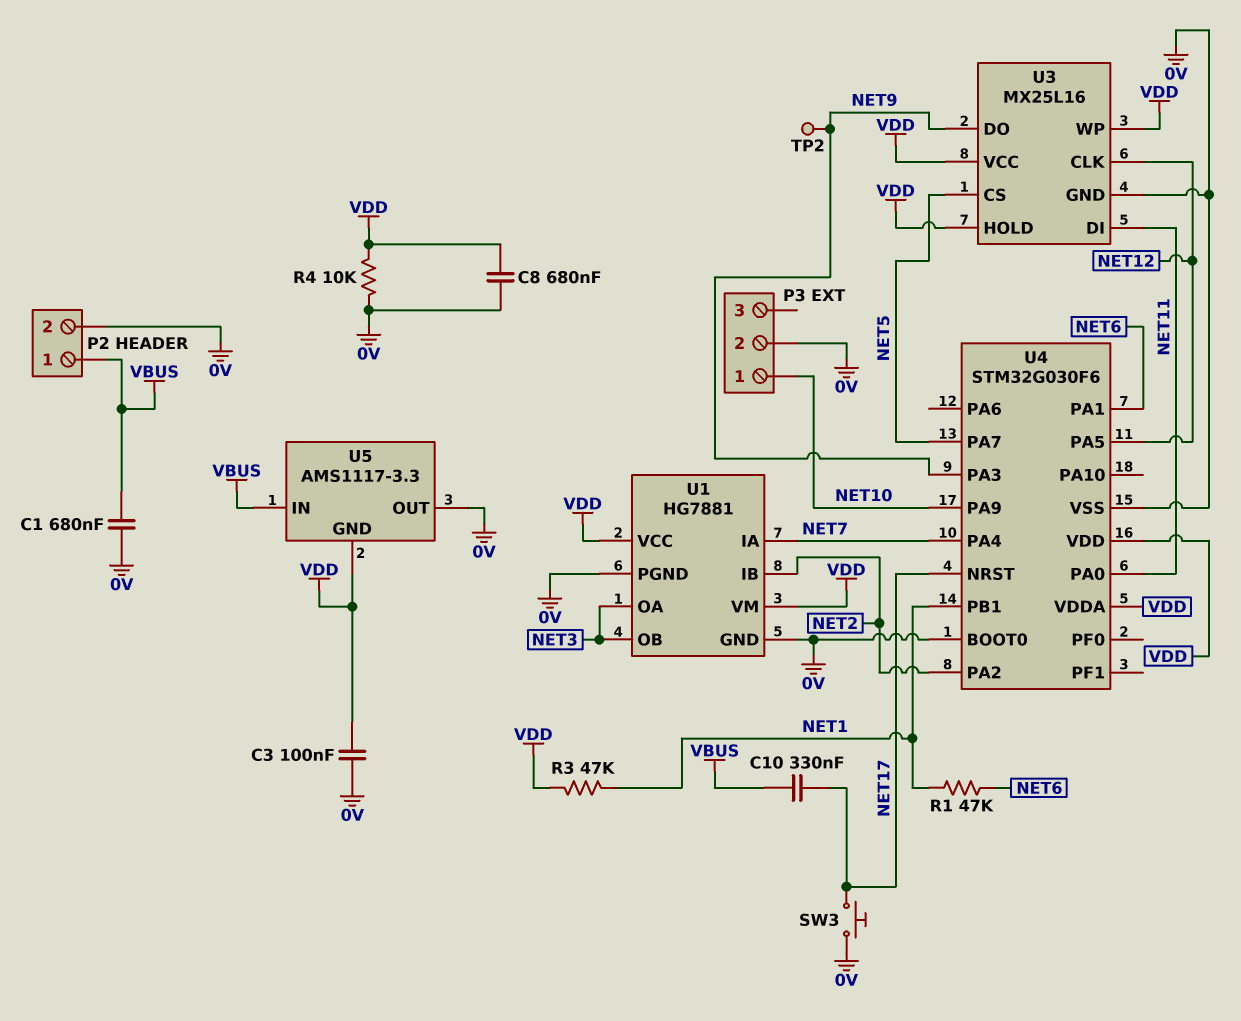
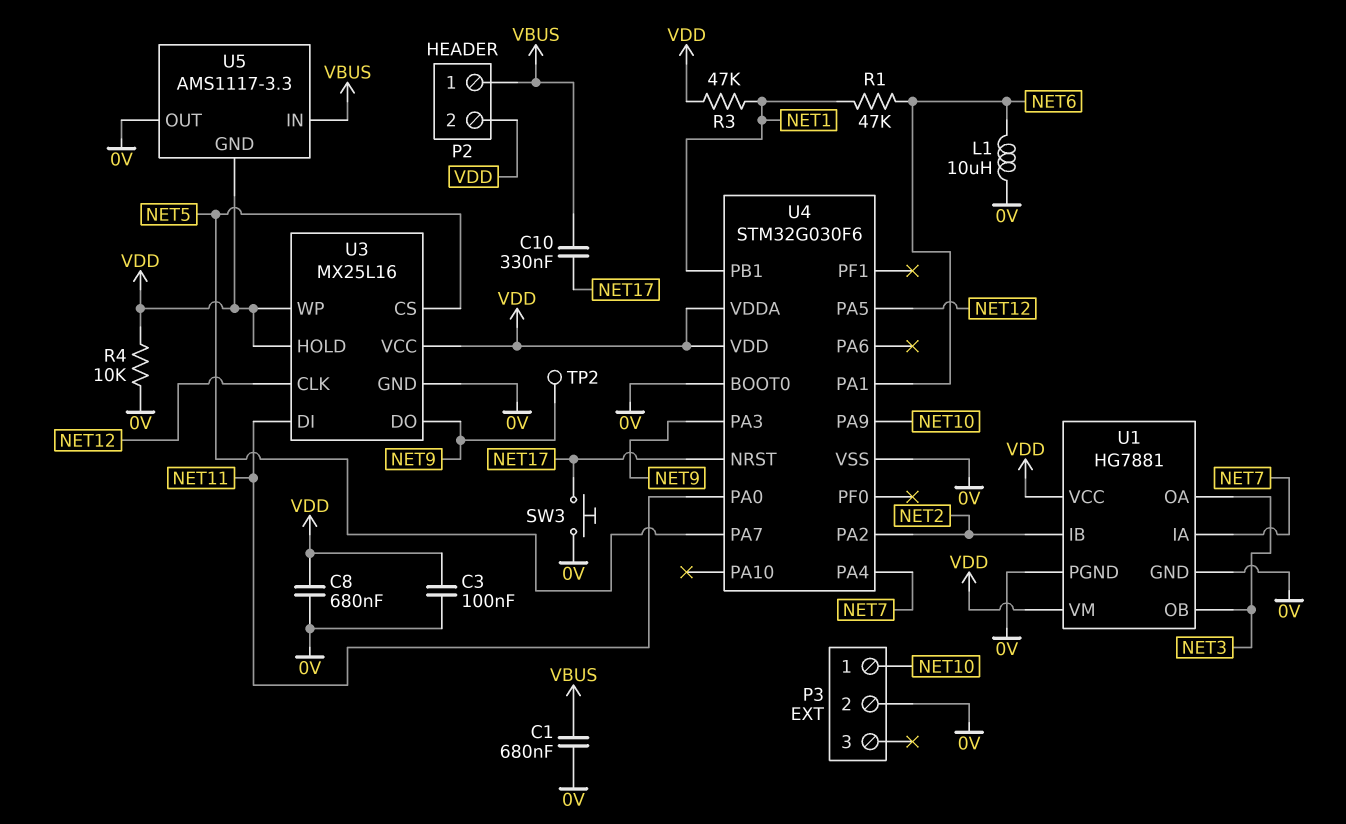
L1: none -> 10uH (0V, NET6)
P2 pin 2: 0V -> VDD

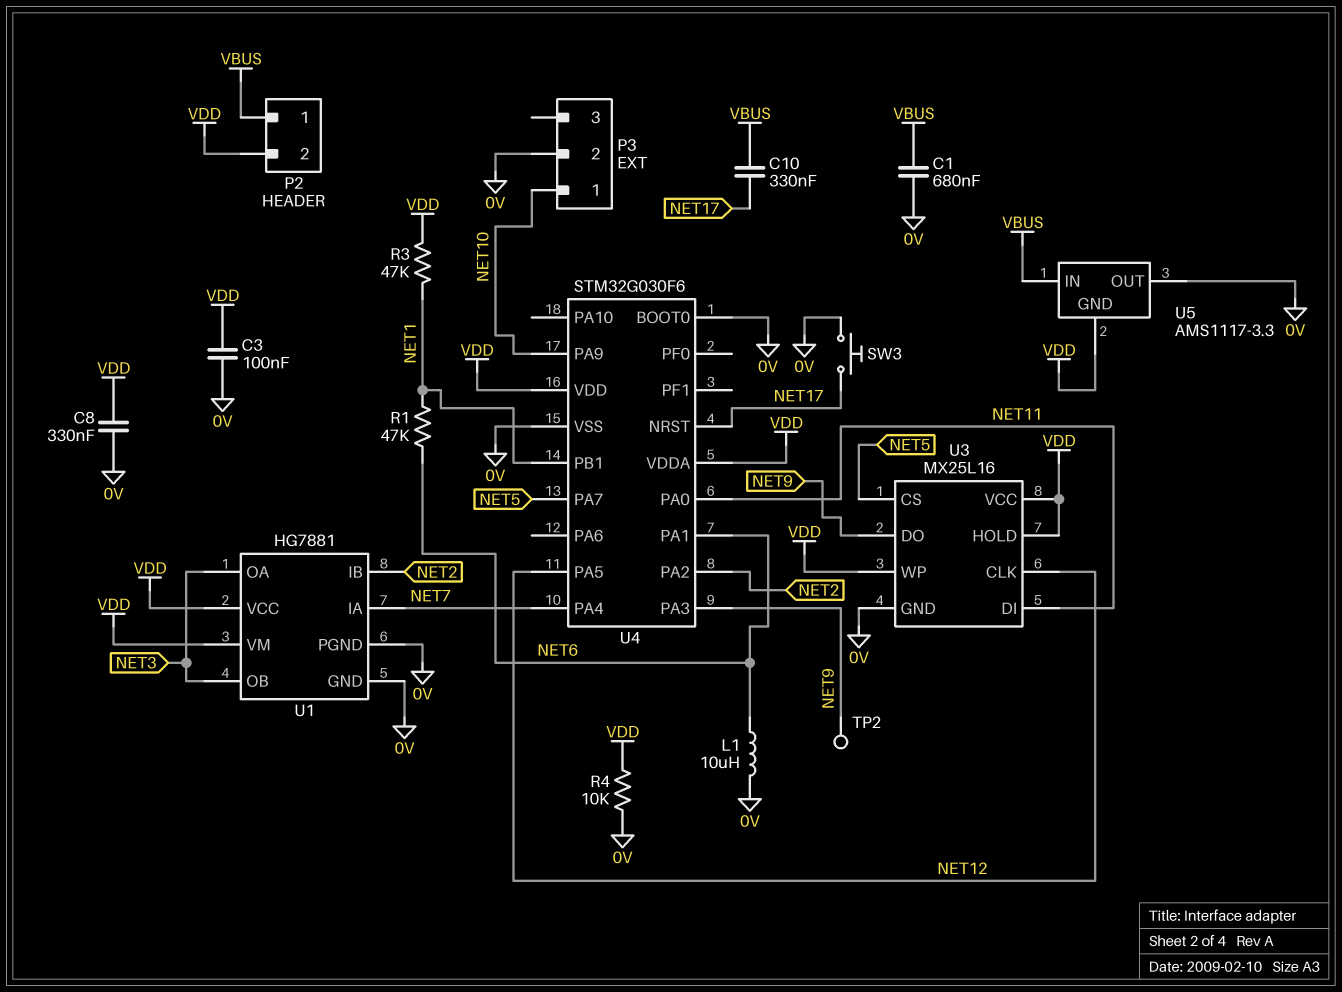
C8: 680nF (0V, VDD) -> 330nF (0V, VDD)

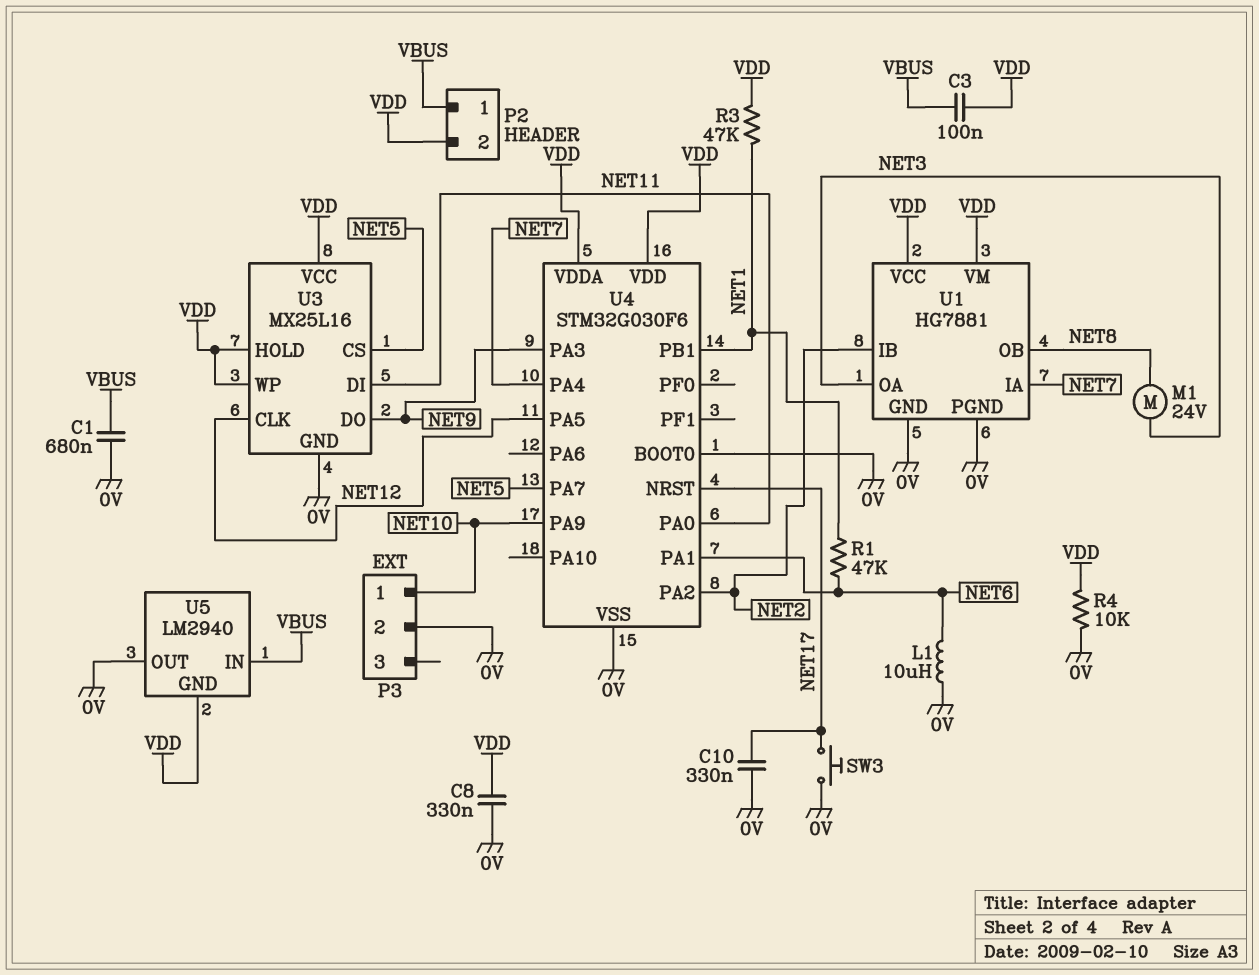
C3: 100nF (0V, VDD) -> 100nF (VBUS, VDD)
C10: 330nF (NET17, VBUS) -> 330nF (0V, NET17)
M1: none -> motor 24V (NET3, NET8)
TP2: test point (NET9) -> none
U1 pin OB: NET3 -> NET8
U5: AMS1117-3.3 -> LM2940

